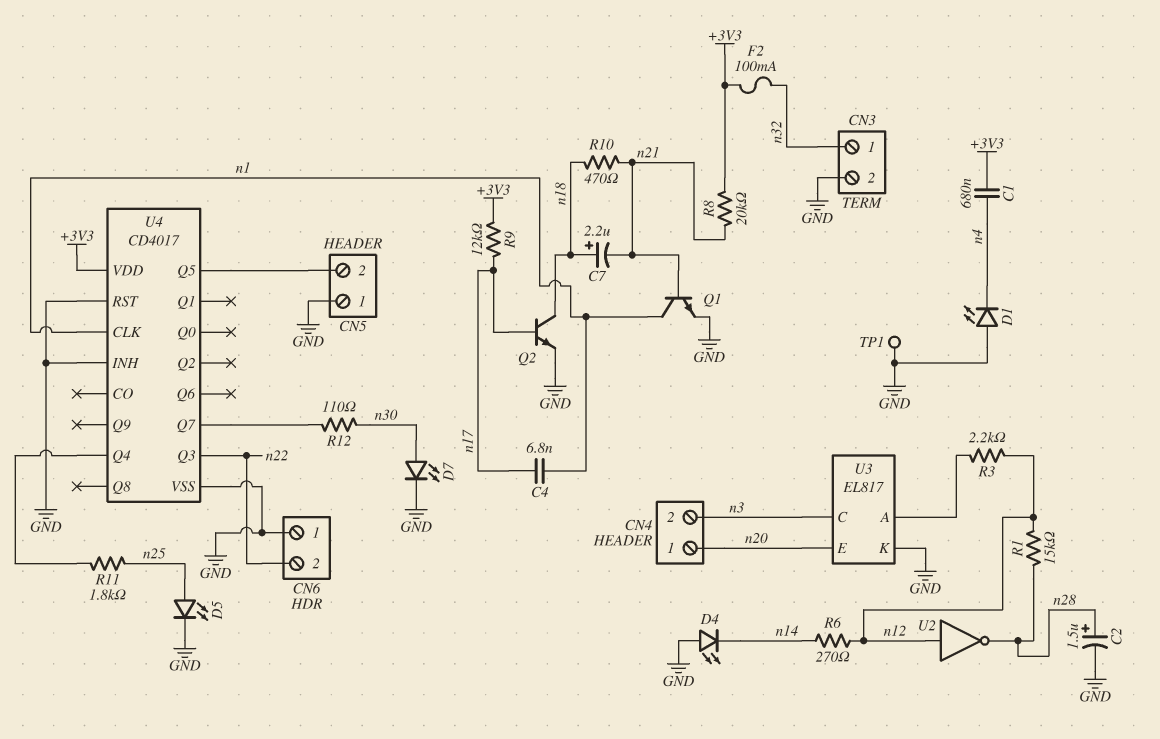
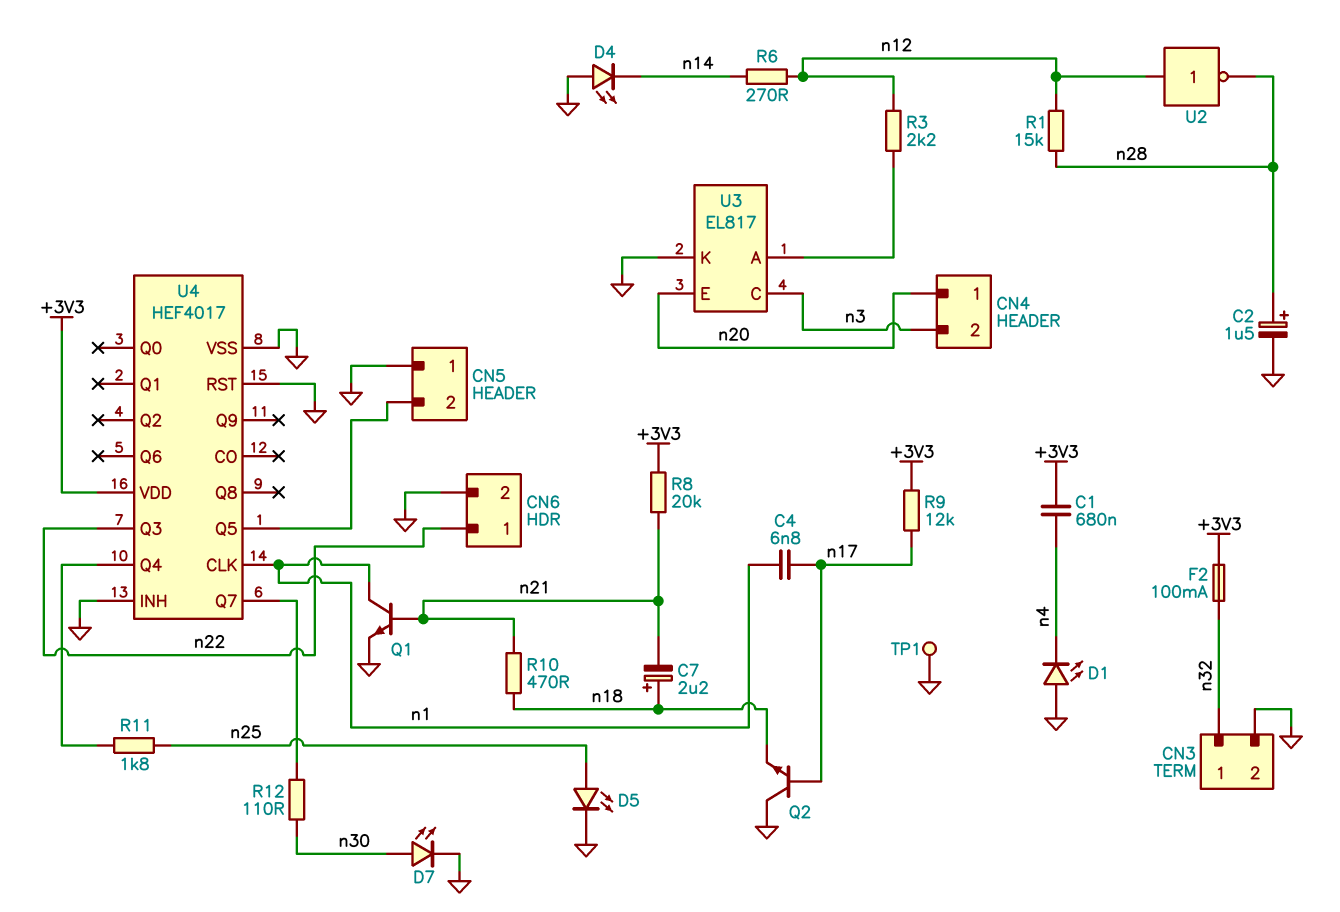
CN6 pin 1: GND -> n22
CN6 pin 2: n22 -> GND
Q2: NPN (B n17, C n18, E GND) -> NPN (B n17, C GND, E n18)
U4: CD4017 -> HEF4017

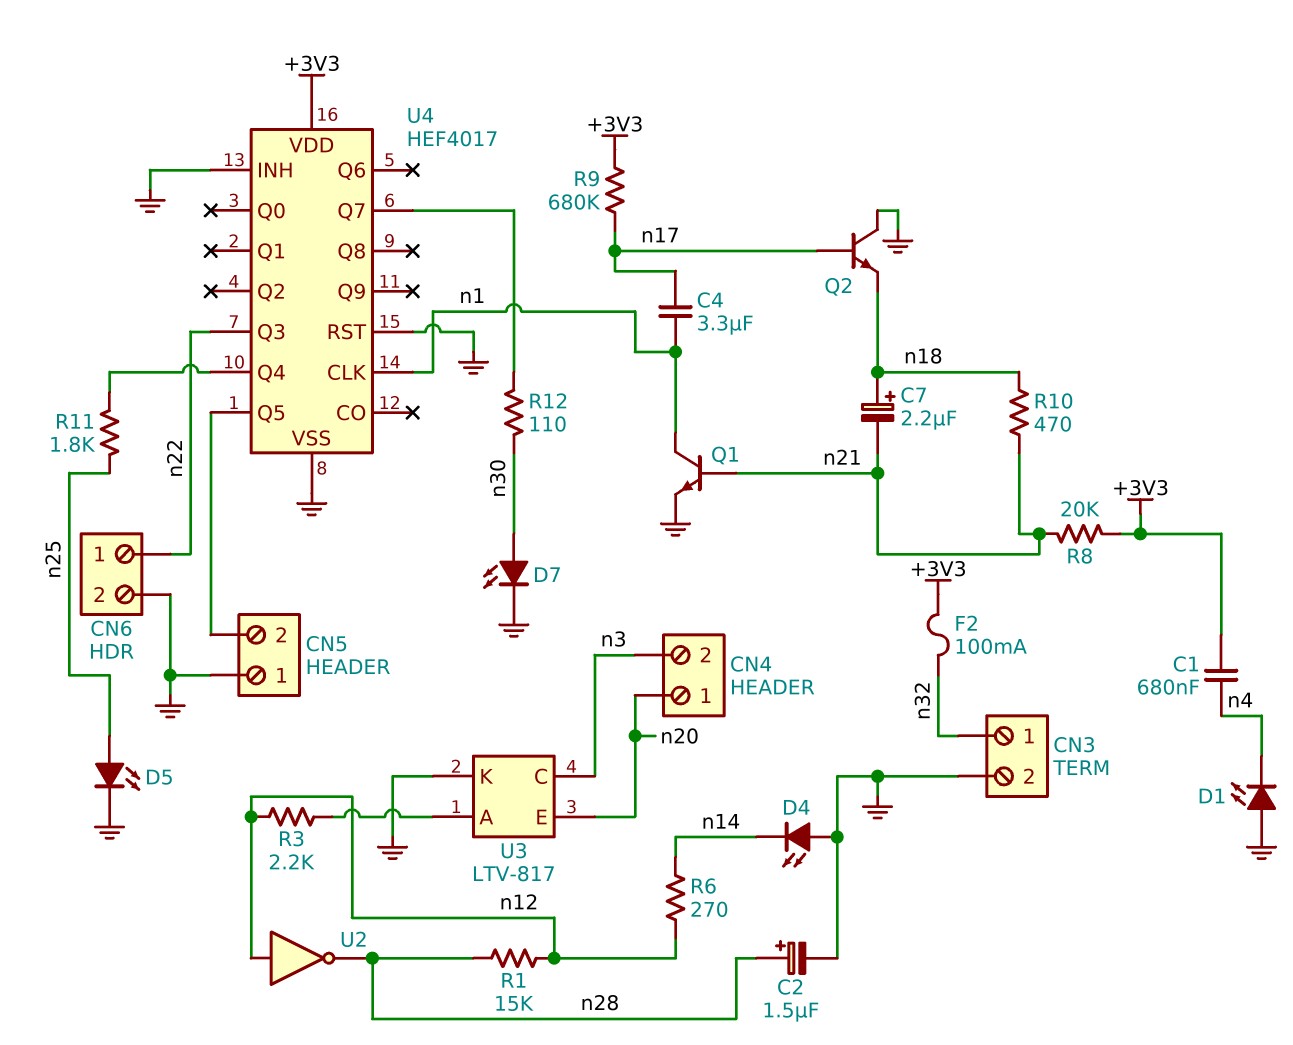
C4: 6.8nF (n1, n17) -> 3.3uF (n1, n17)
R9: 12k (+3V3, n17) -> 680k (+3V3, n17)
TP1: test point (GND) -> none
U3: EL817 -> LTV-817

